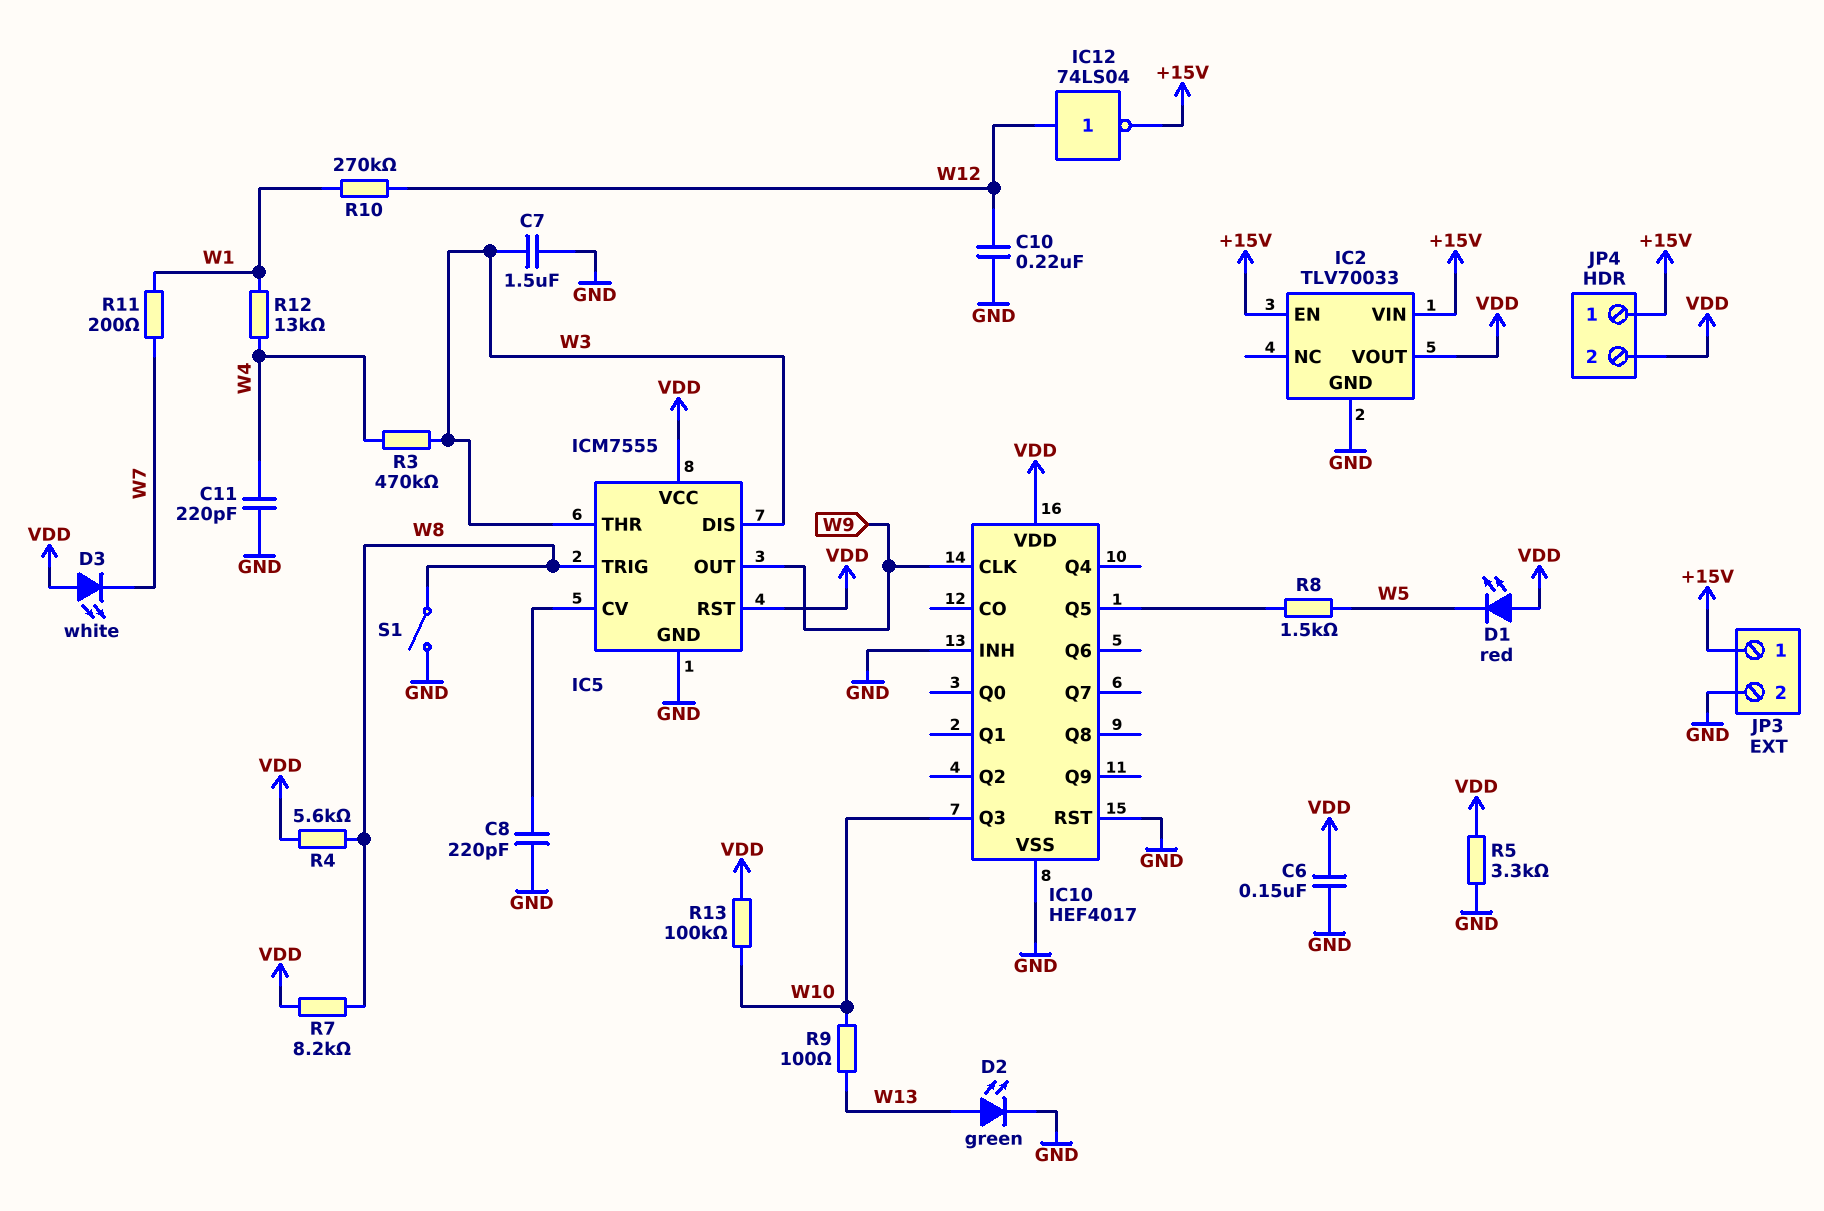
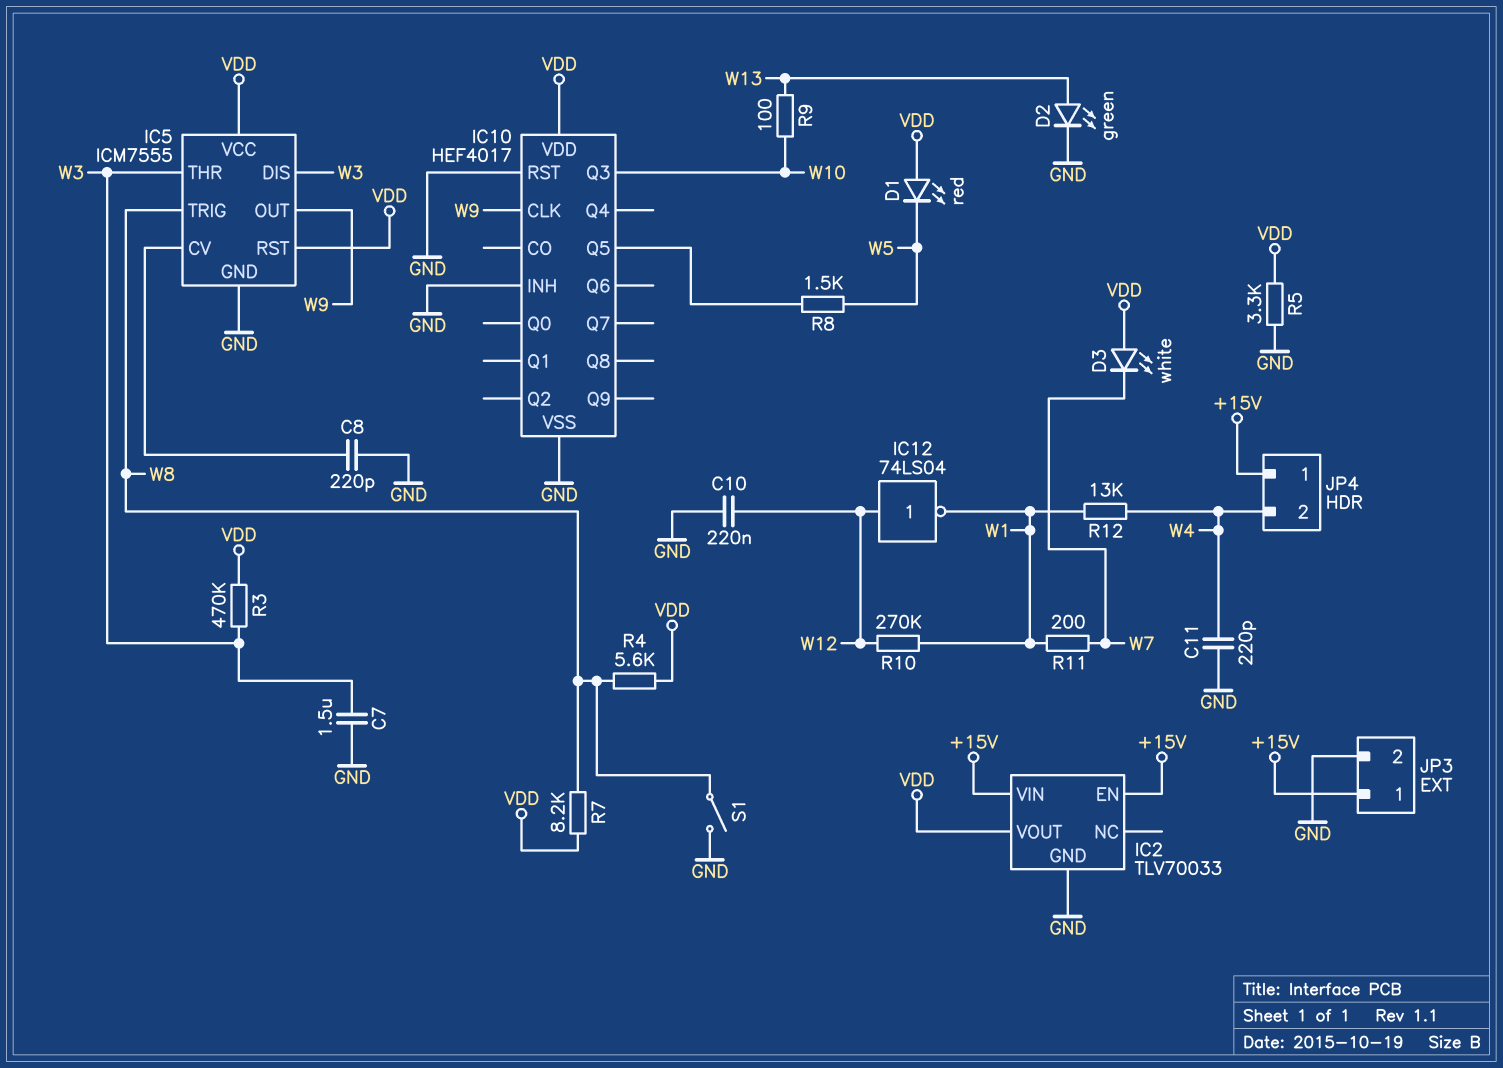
C6: 150nF (GND, VDD) -> none
IC12: NOT 74LS04 (in W12, out +15V) -> NOT 74LS04 (in W12, out W1)
JP4 pin 2: VDD -> W4
R3: 470k (W3, W4) -> 470k (VDD, W3)
R13: 100k (VDD, W10) -> none

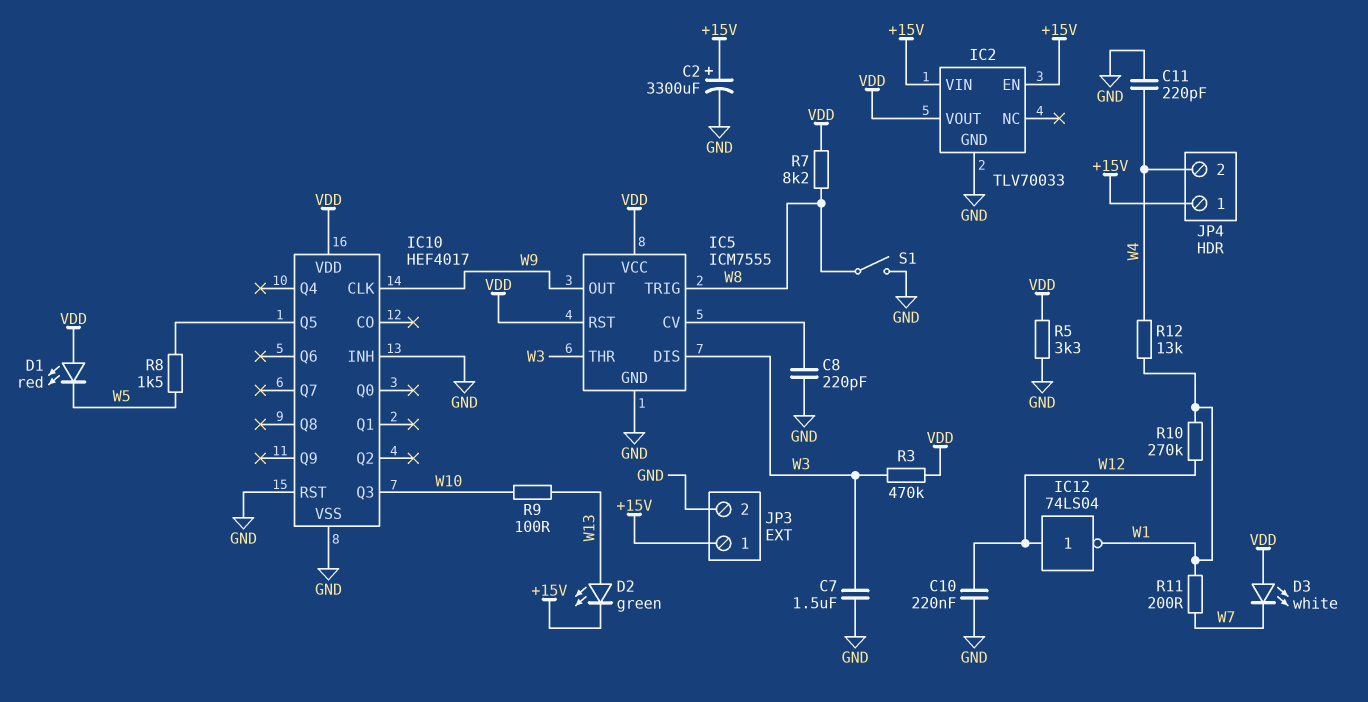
C2: none -> 3300uF (plus +15V, minus GND)
D2: LED green (A W13, K GND) -> LED green (A W13, K +15V)
R4: 5.6k (VDD, W8) -> none

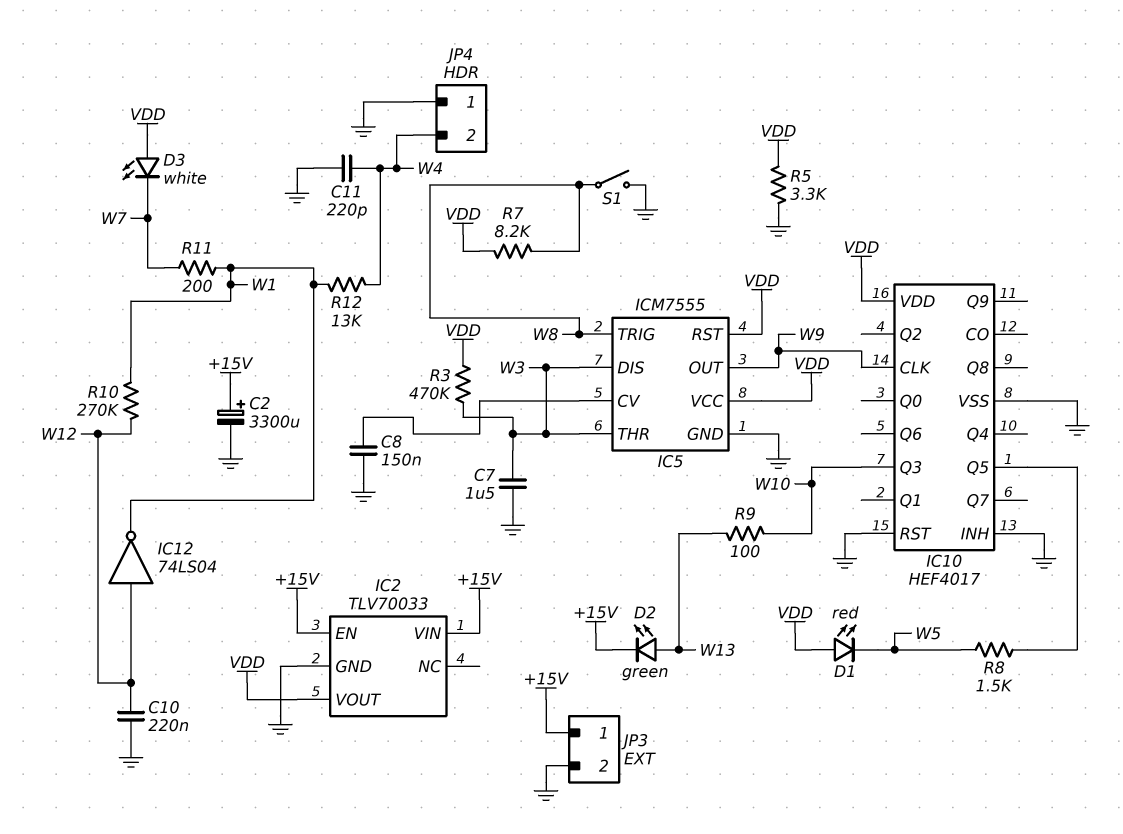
C8: 220pF (GND, IC5/CV) -> 150nF (GND, IC5/CV)
JP4 pin 1: +15V -> GND

